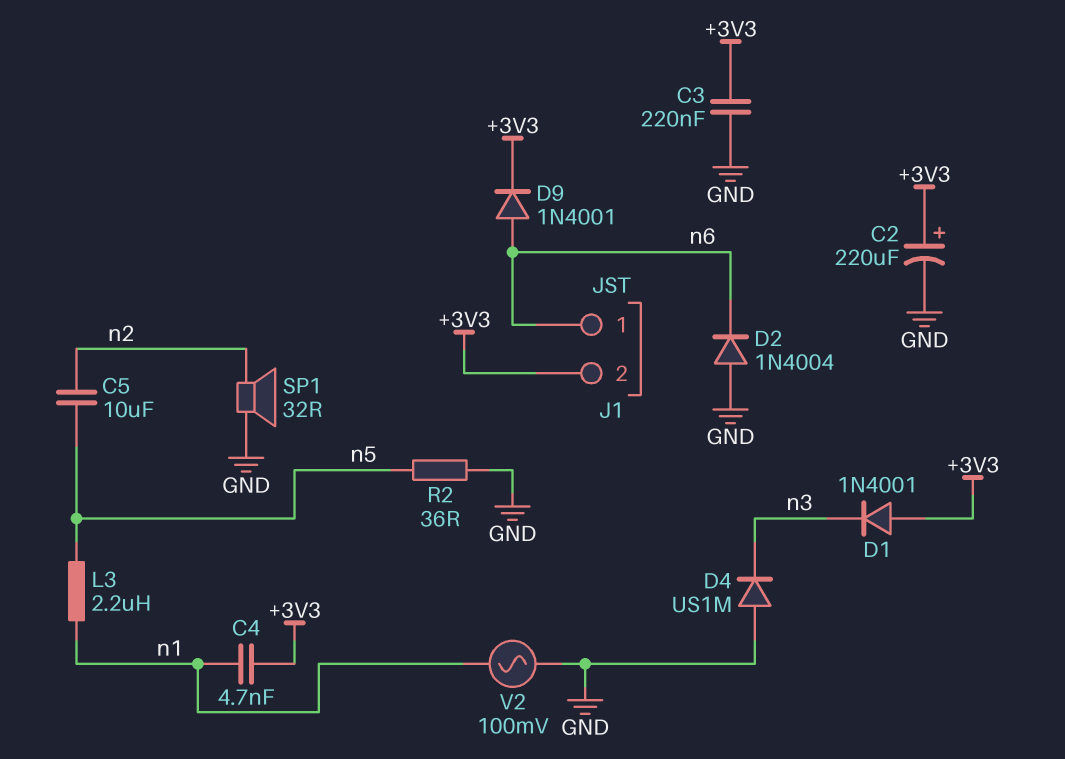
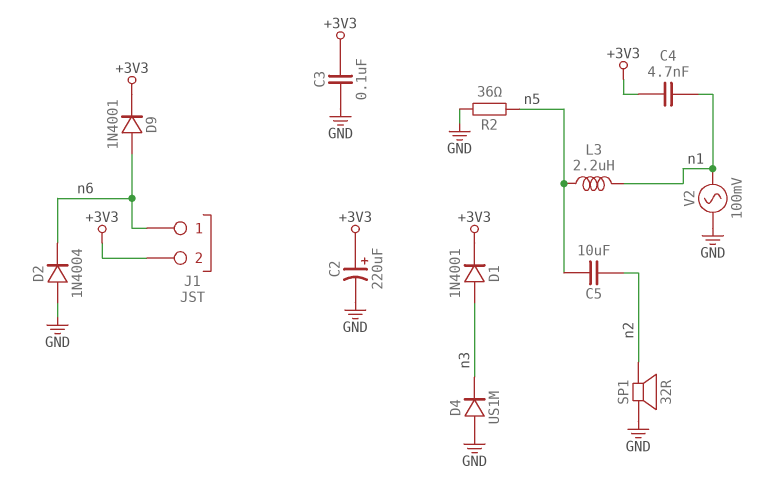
C3: 220nF (+3V3, GND) -> 100nF (+3V3, GND)
D1: diode 1N4001 (A +3V3, K n3) -> diode 1N4001 (A n3, K +3V3)

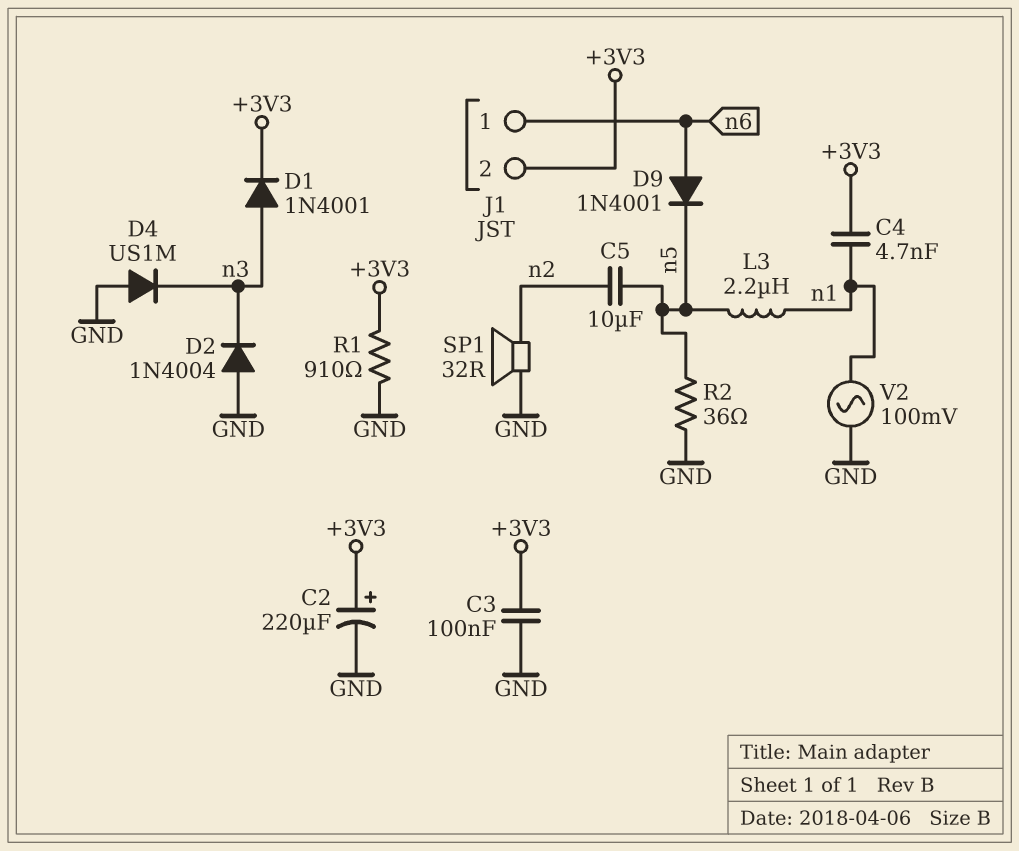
D2: diode 1N4004 (A GND, K n6) -> diode 1N4004 (A GND, K n3)
D9: diode 1N4001 (A n6, K +3V3) -> diode 1N4001 (A n6, K n5)
R1: none -> 910 (+3V3, GND)

